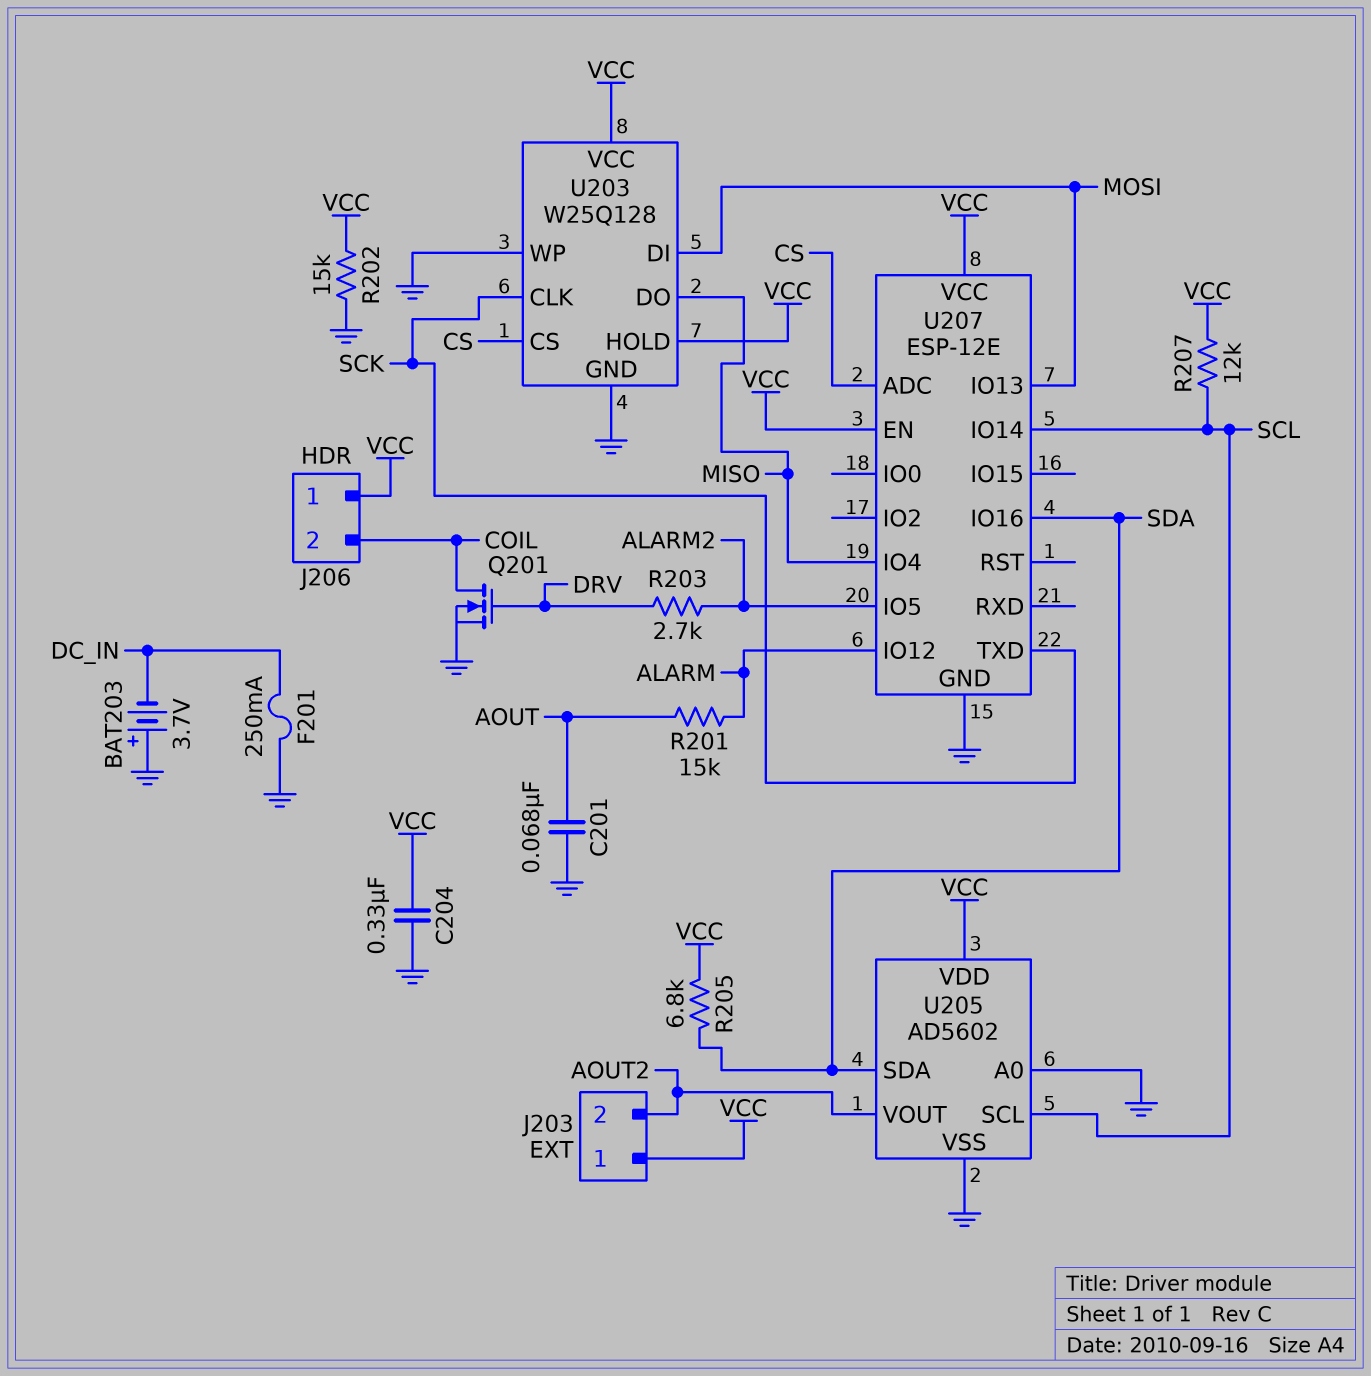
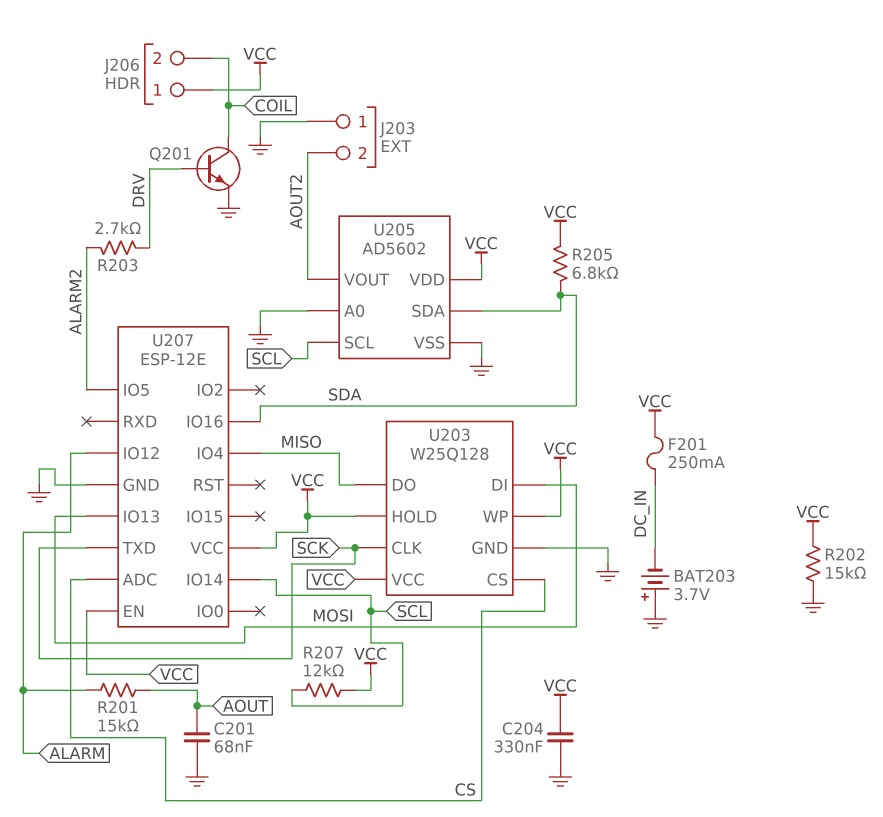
F201: 250mA (DC_IN, GND) -> 250mA (DC_IN, VCC)
J203 pin 1: VCC -> GND
Q201: NMOS (G DRV, D COIL, S GND) -> NPN (B DRV, C COIL, E GND)
U203 pin WP: GND -> VCC

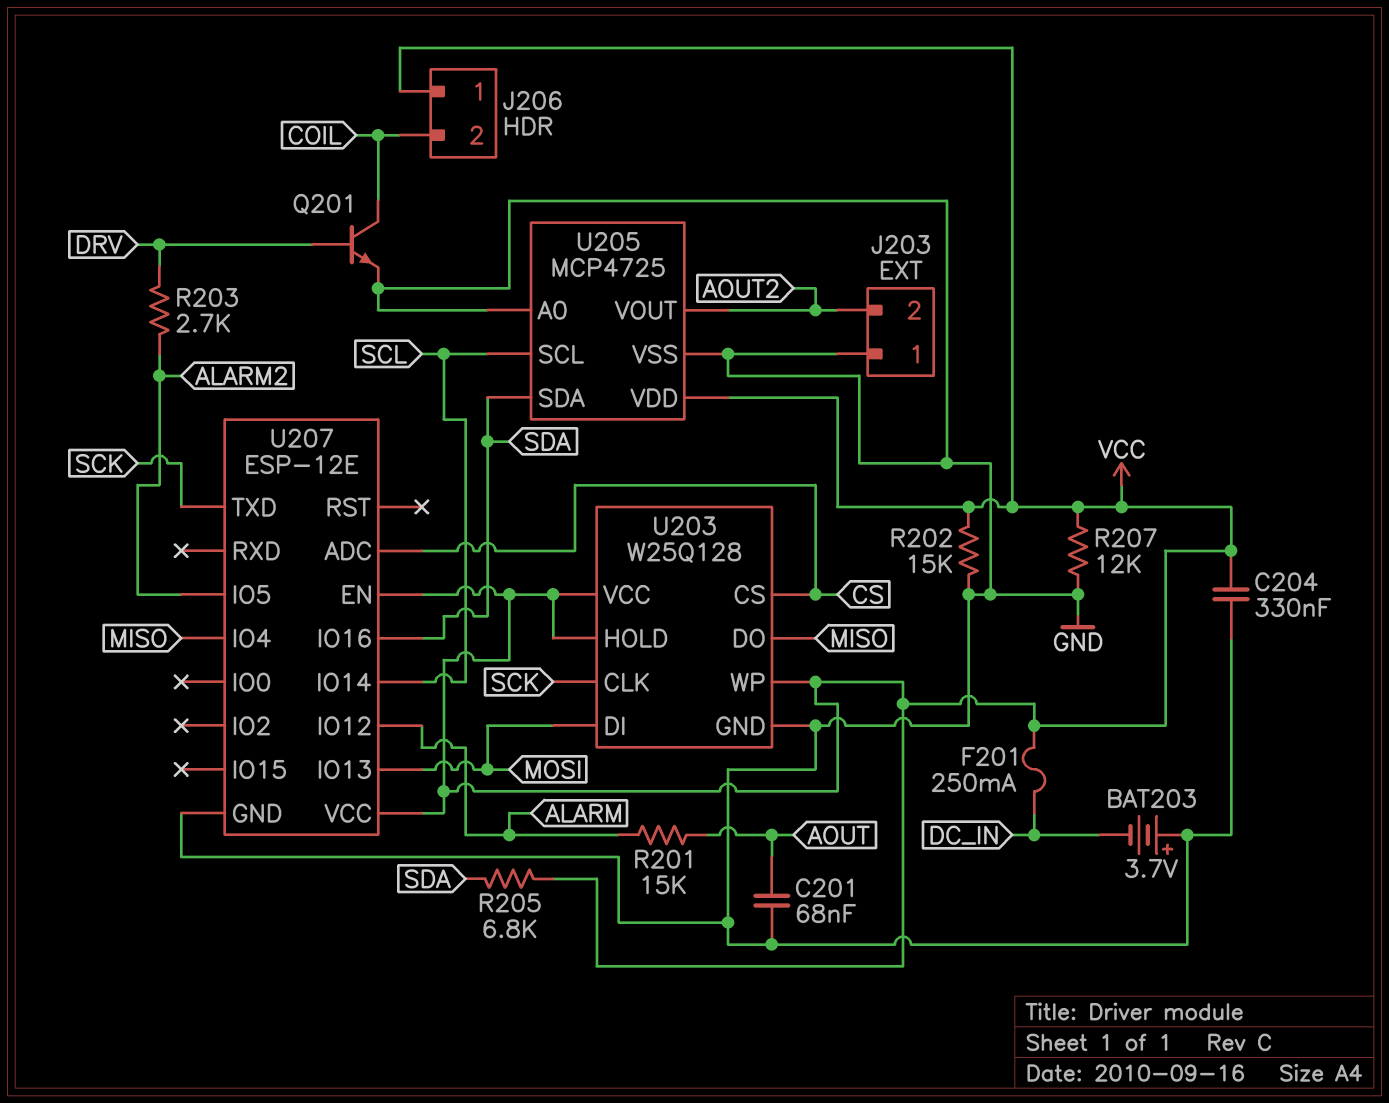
R207: 12k (SCL, VCC) -> 12k (GND, VCC)
U205: AD5602 -> MCP4725

